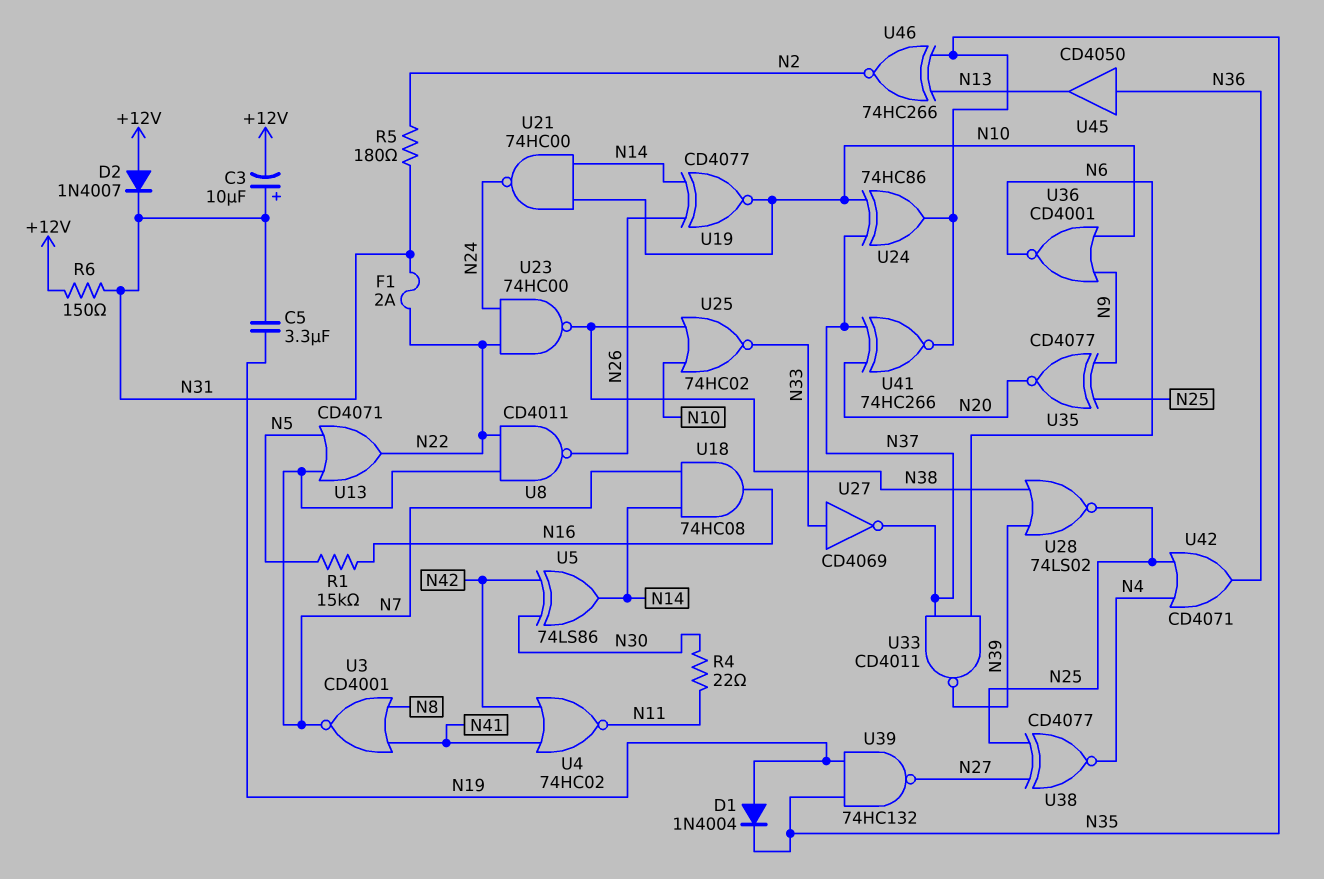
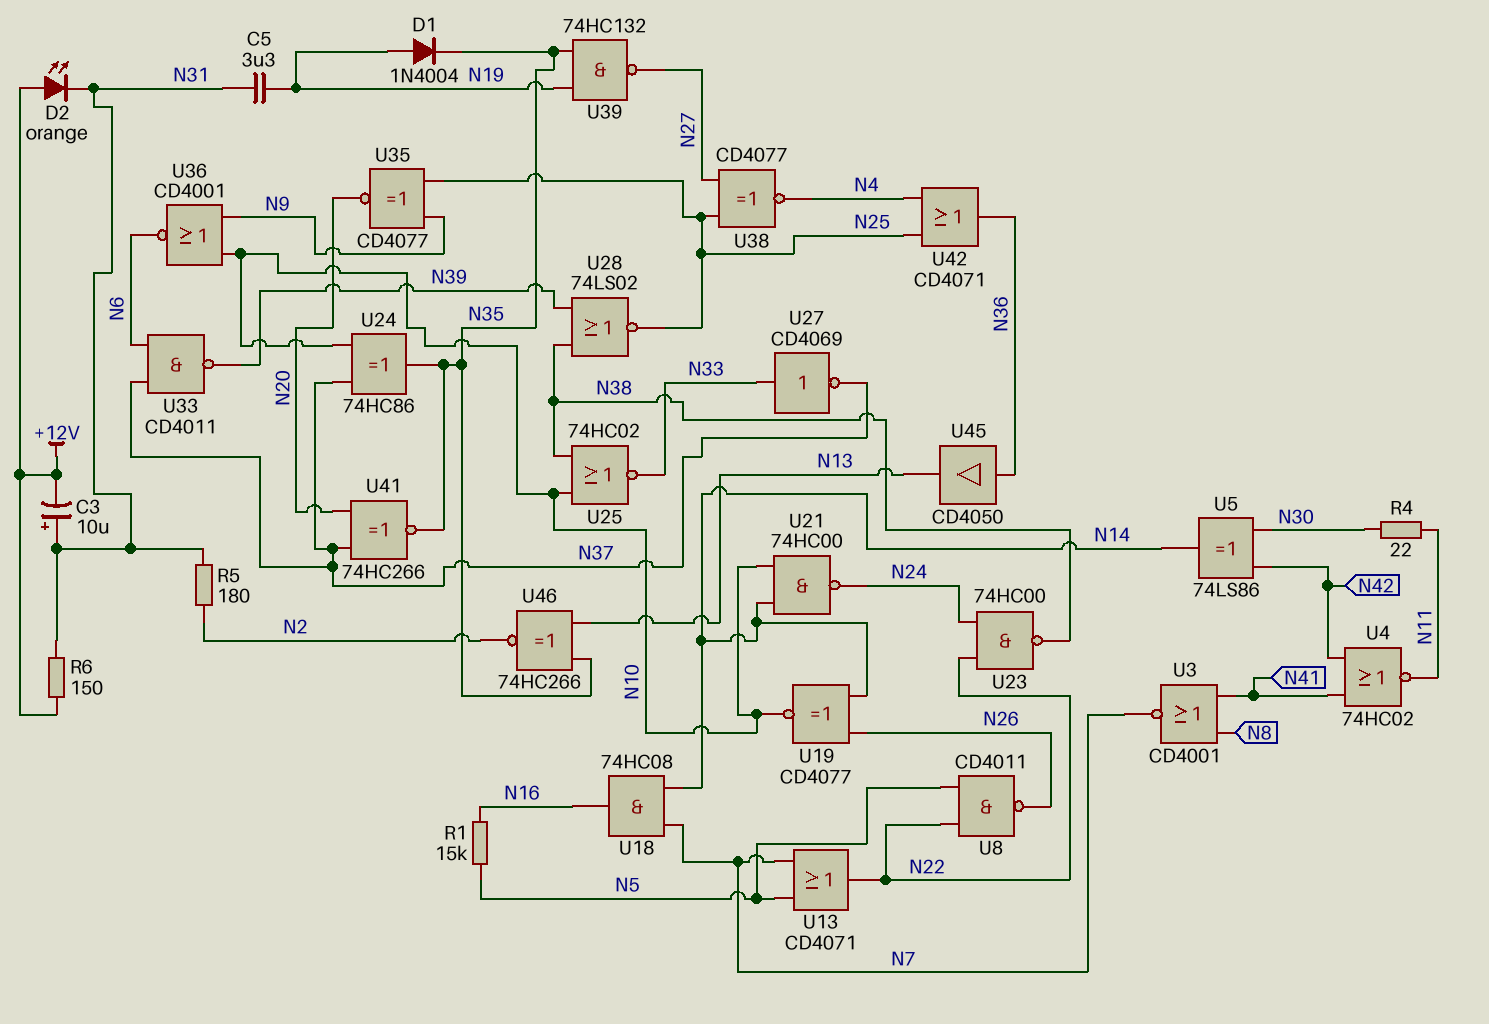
D2: diode 1N4007 (A +12V, K N31) -> LED orange (A +12V, K N31)
F1: 2A (N22, N31) -> none
U8: NAND CD4011 (in N7, in N22, out N26) -> NAND CD4011 (in N5, in N22, out N26)

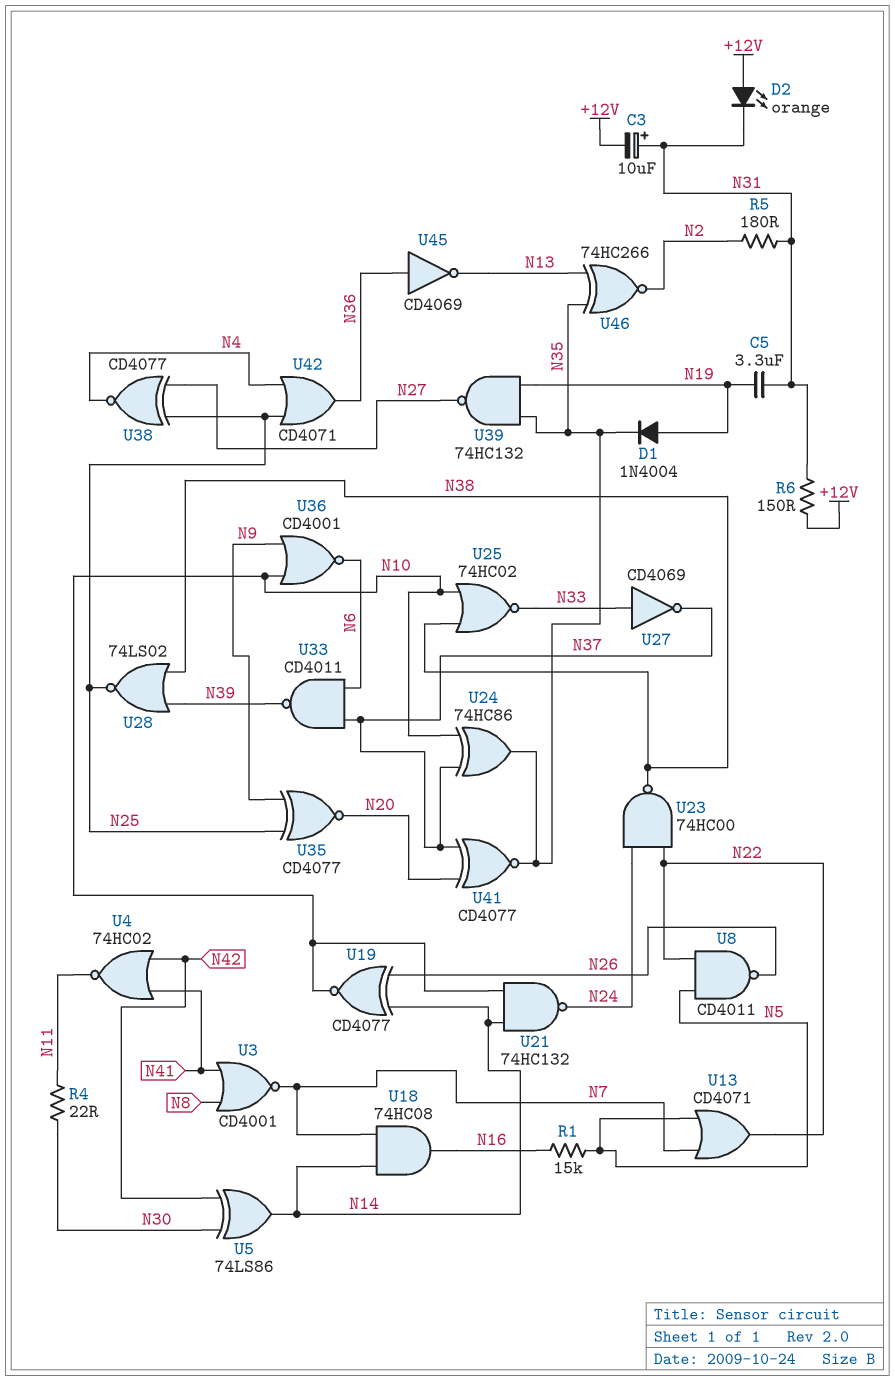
U21: NAND 74HC00 (in N10, in N14, out N24) -> NAND 74HC132 (in N10, in N14, out N24)
U41: XNOR 74HC266 (in N20, in N37, out N35) -> XNOR CD4077 (in N20, in N37, out N35)
U45: buffer CD4050 (in N36, out N13) -> NOT CD4069 (in N36, out N13)

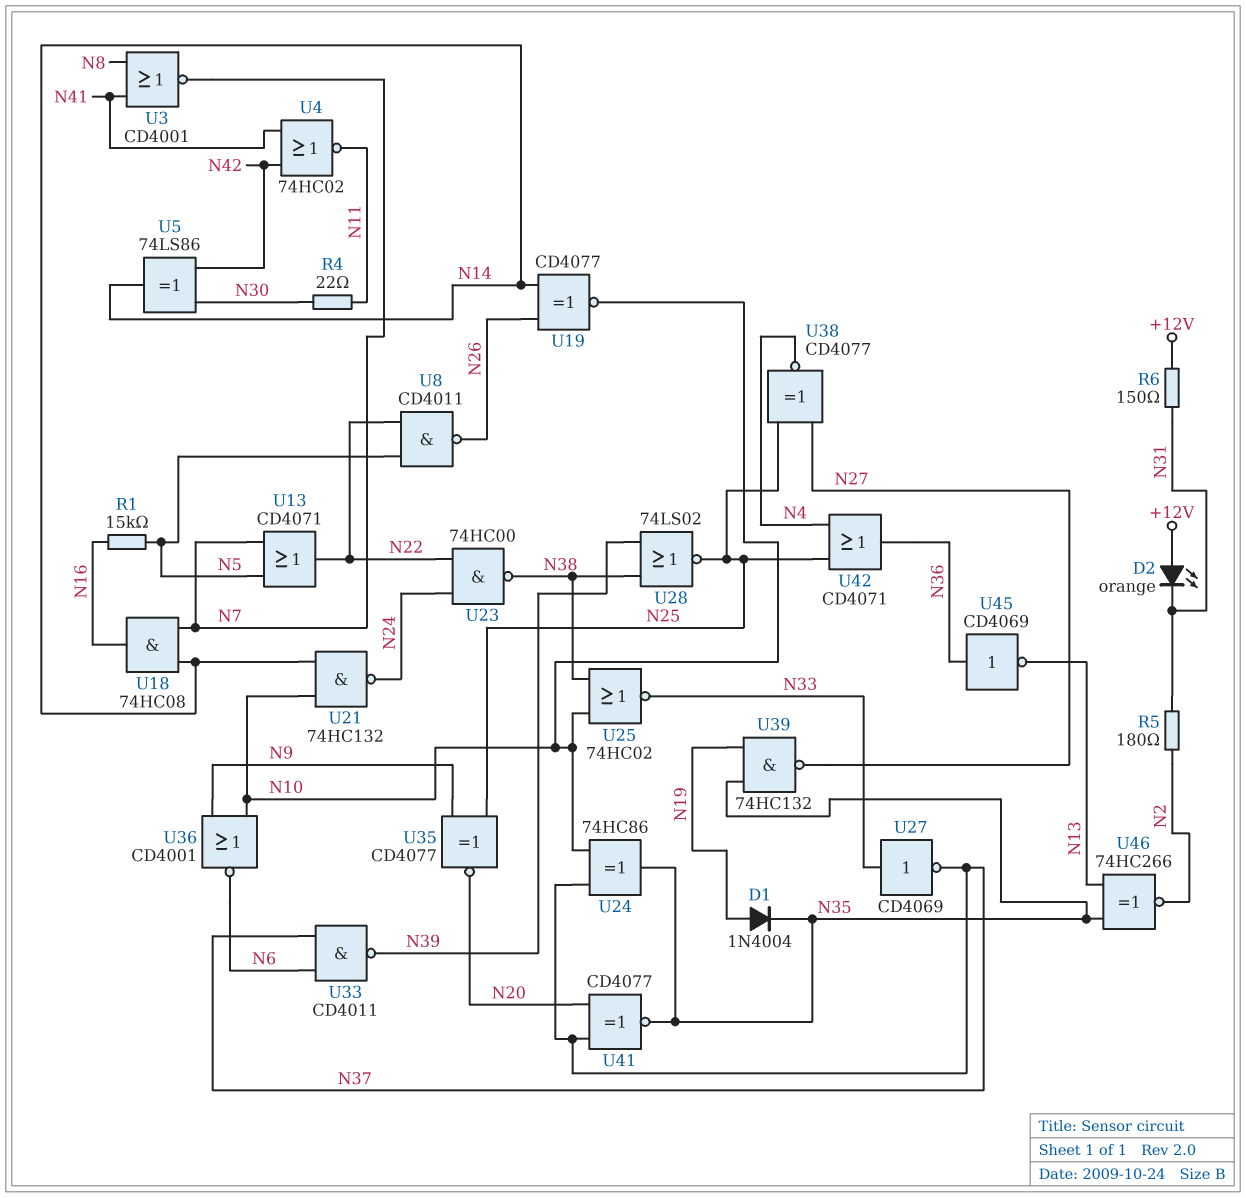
C3: 10uF (plus N31, minus +12V) -> none
C5: 3.3uF (N19, N31) -> none

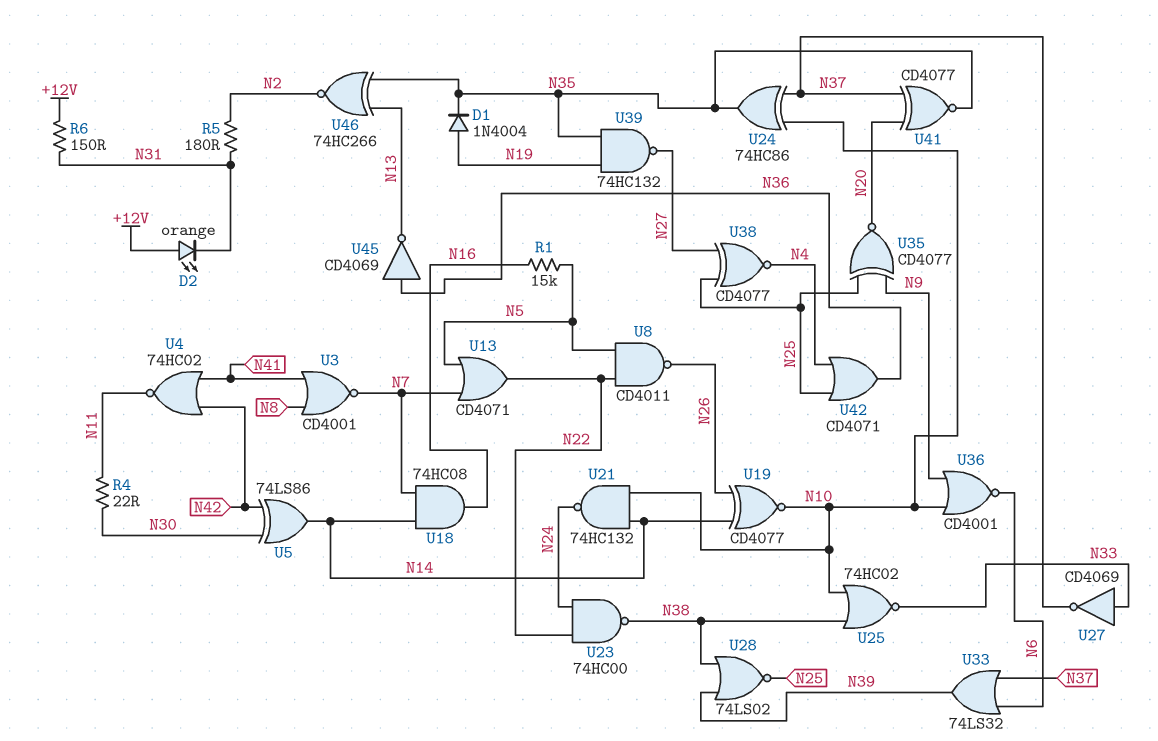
U33: NAND CD4011 (in N6, in N37, out N39) -> OR 74LS32 (in N6, in N37, out N39)

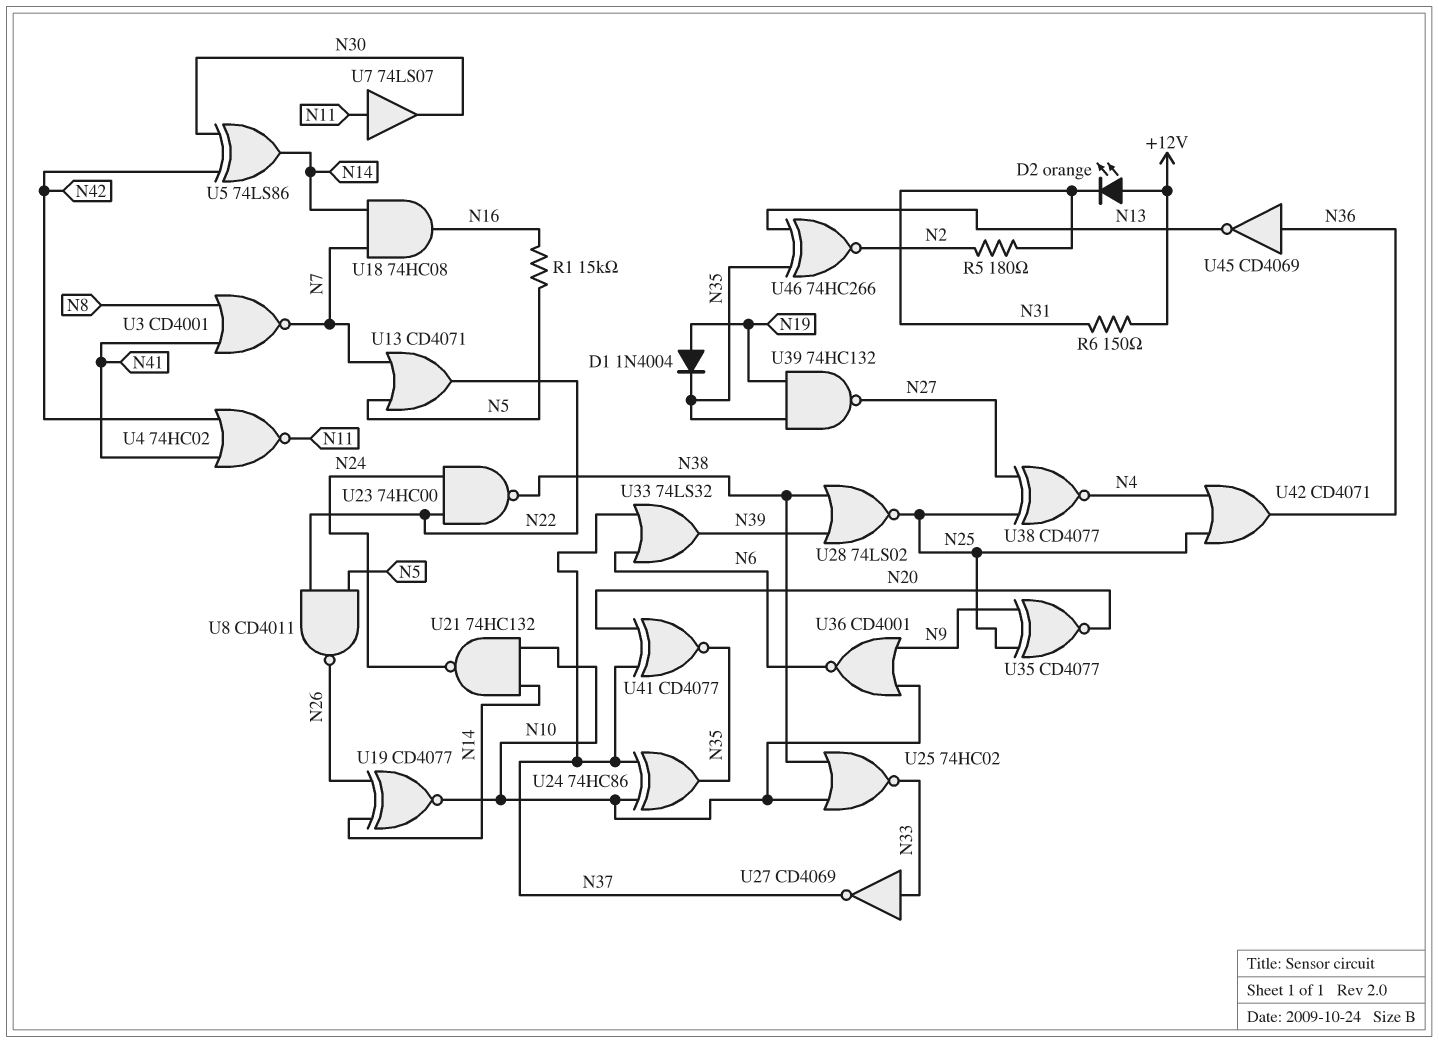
R4: 22 (N11, N30) -> none
U7: none -> buffer 74LS07 (in N11, out N30)

